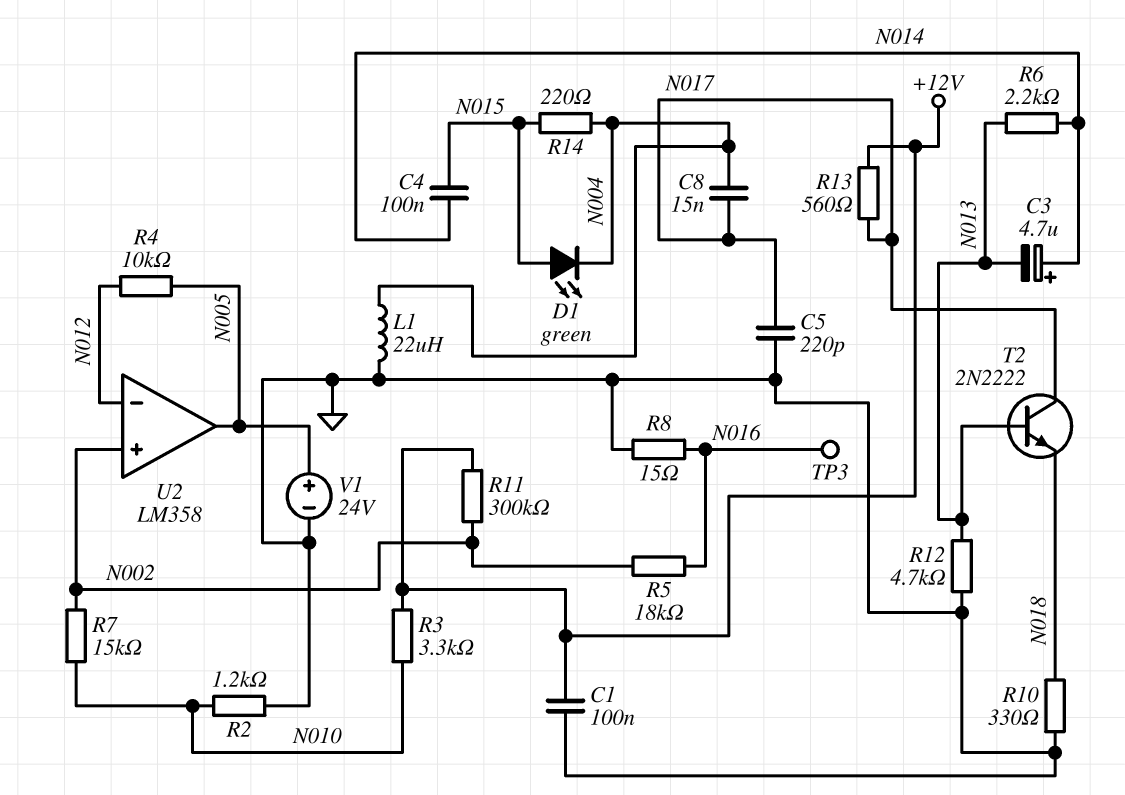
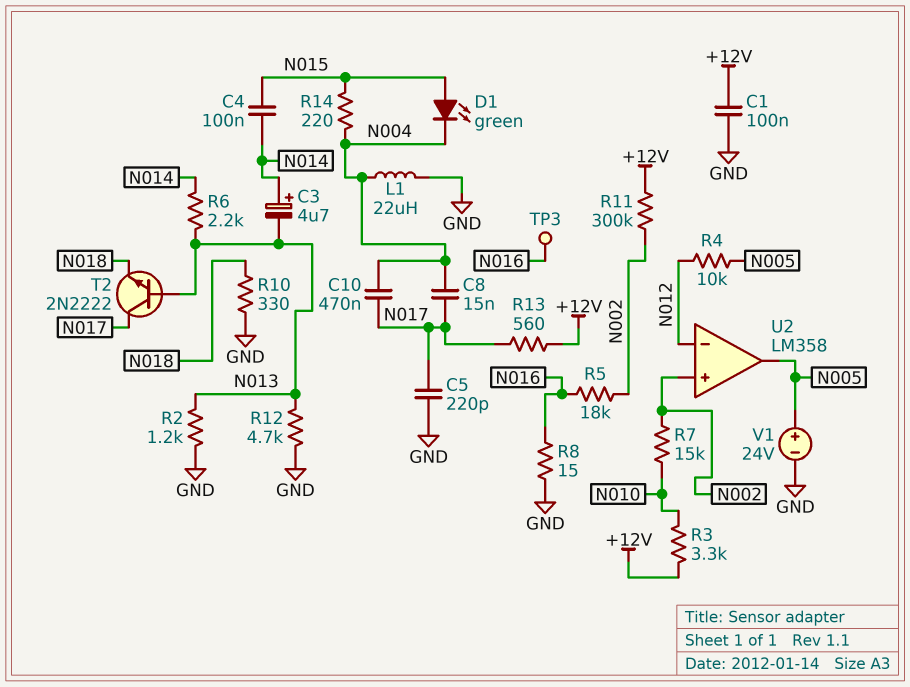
C10: none -> 470nF (N004, N017)
R2: 1.2k (GND, N010) -> 1.2k (GND, N013)

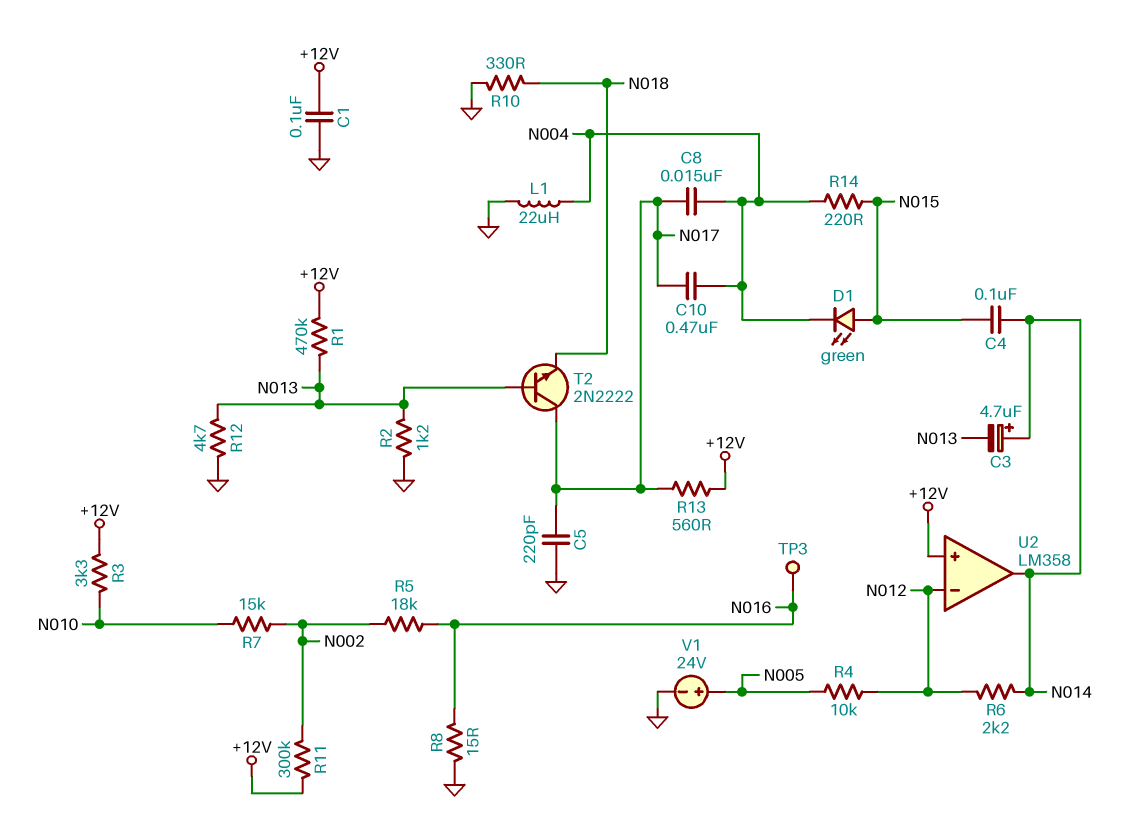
R1: none -> 470k (+12V, N013)
R6: 2.2k (N013, N014) -> 2.2k (N012, N014)
U2 pin in+: N002 -> +12V
U2 pin out: N005 -> N014

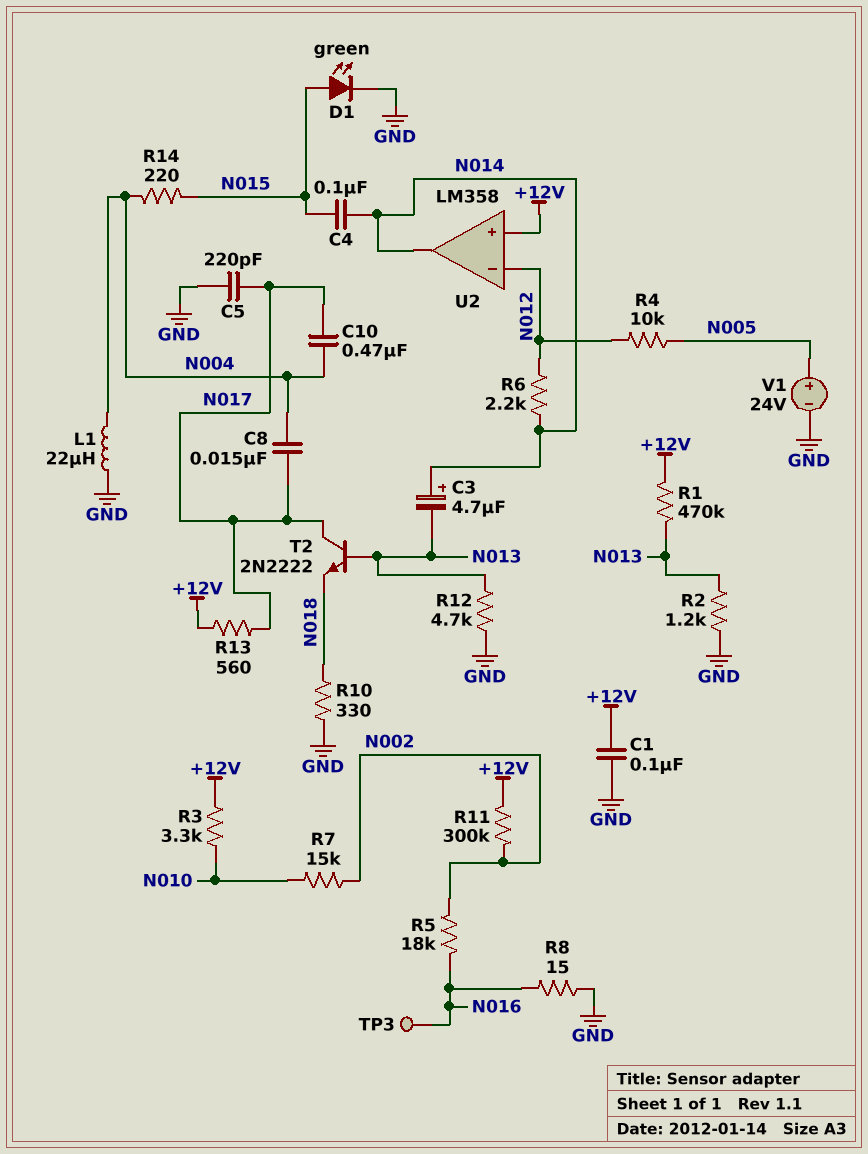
D1: LED green (A N015, K N004) -> LED green (A N015, K GND)

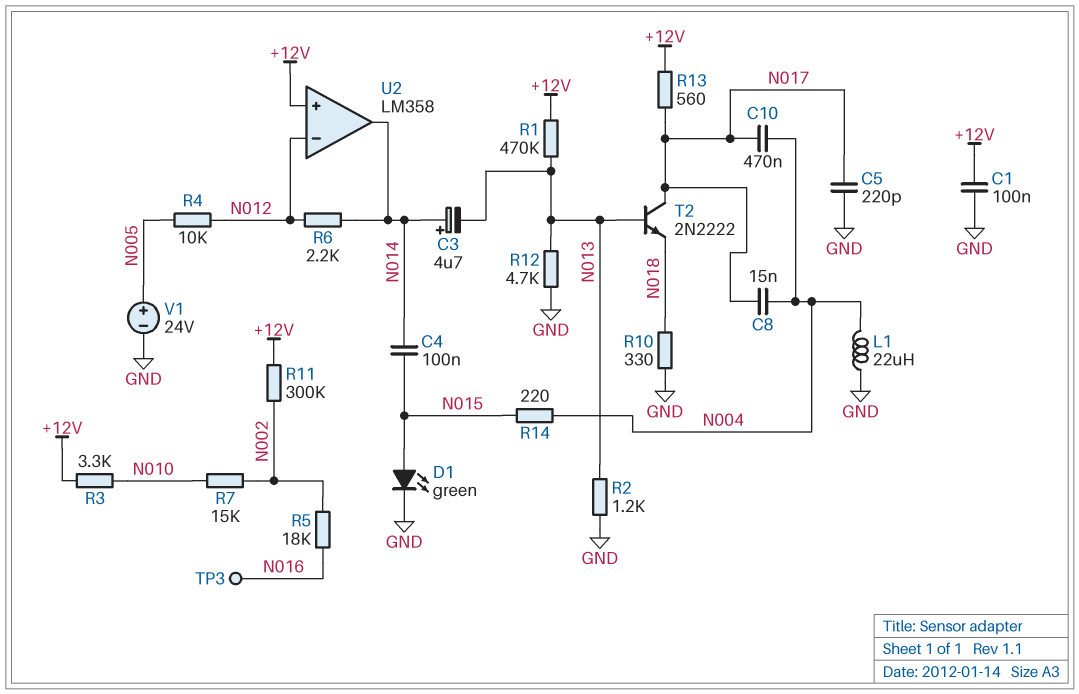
R8: 15 (GND, N016) -> none

